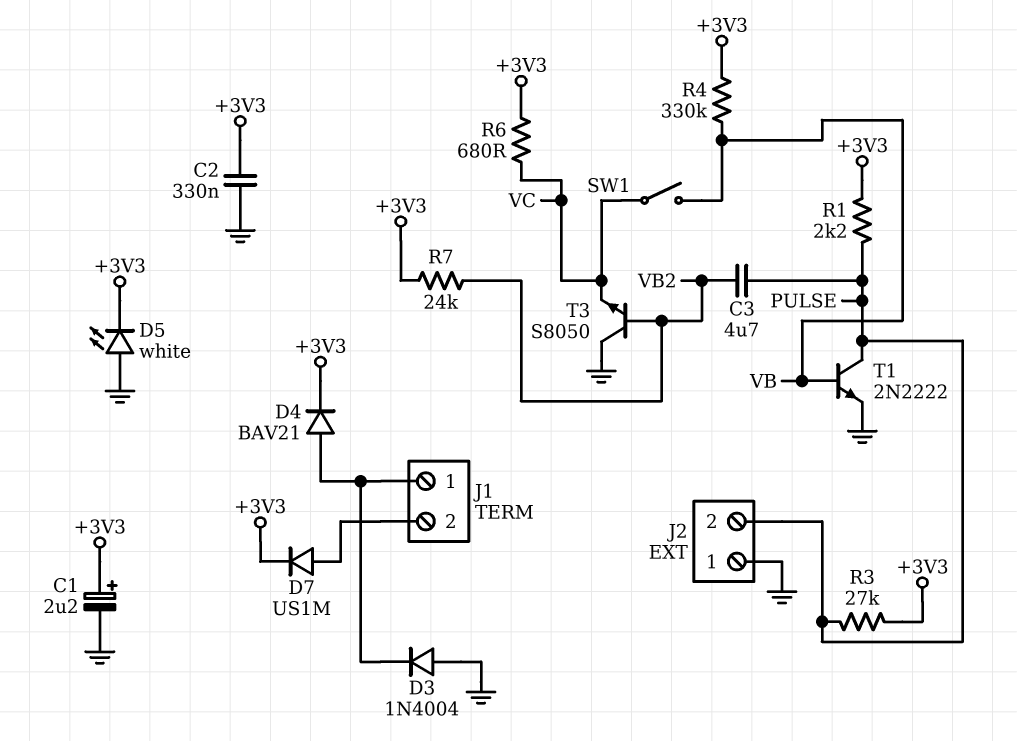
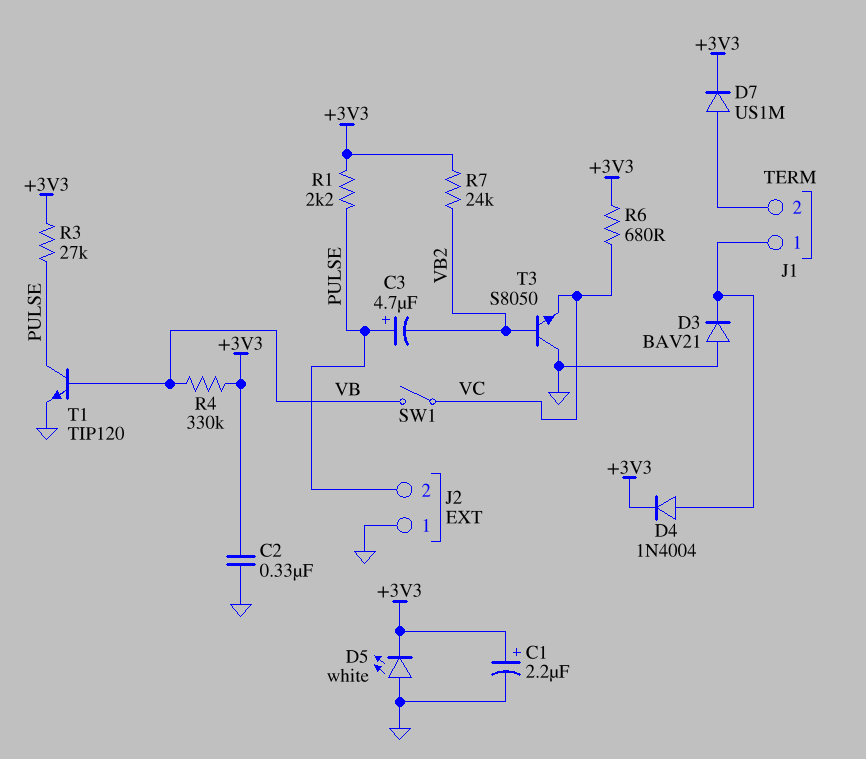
C3: 4.7uF (PULSE, VB2) -> 4.7uF (plus PULSE, minus VB2)
D3: diode 1N4004 (A GND, K J1/1) -> diode BAV21 (A GND, K J1/1)
D4: diode BAV21 (A J1/1, K +3V3) -> diode 1N4004 (A J1/1, K +3V3)
T1: NPN 2N2222 (B VB, C PULSE, E GND) -> NPN TIP120 (B VB, C PULSE, E GND)

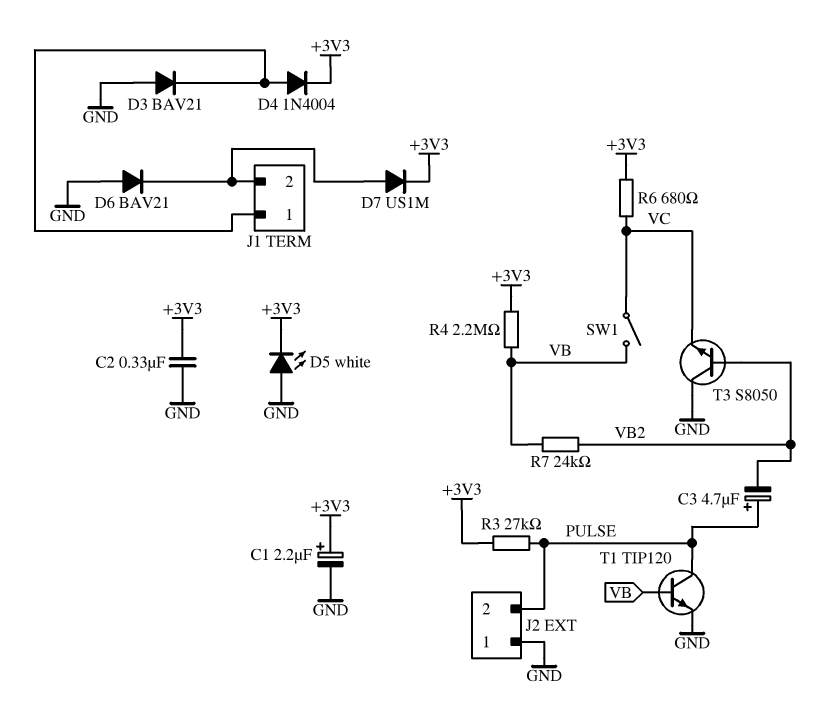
D6: none -> diode BAV21 (A GND, K J1/2)
R1: 2.2k (+3V3, PULSE) -> none
R4: 330k (+3V3, VB) -> 2.2M (+3V3, VB)
R7: 24k (+3V3, VB2) -> 24k (VB, VB2)

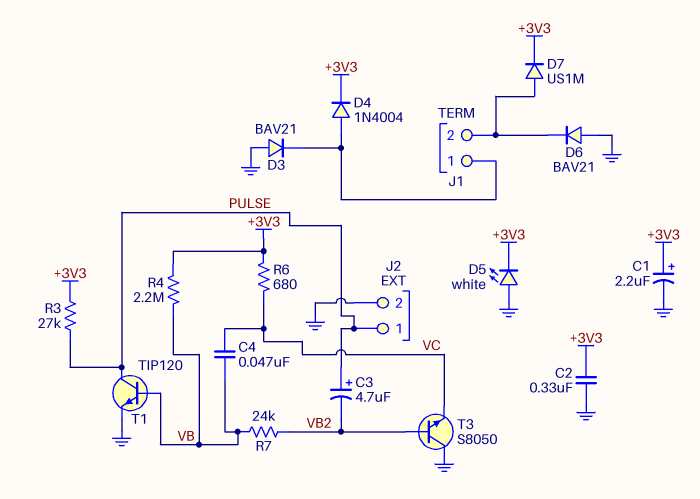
C4: none -> 47nF (VB, VC)
J2 pin 1: GND -> PULSE
J2 pin 2: PULSE -> GND
SW1: switch (VB, VC) -> none

